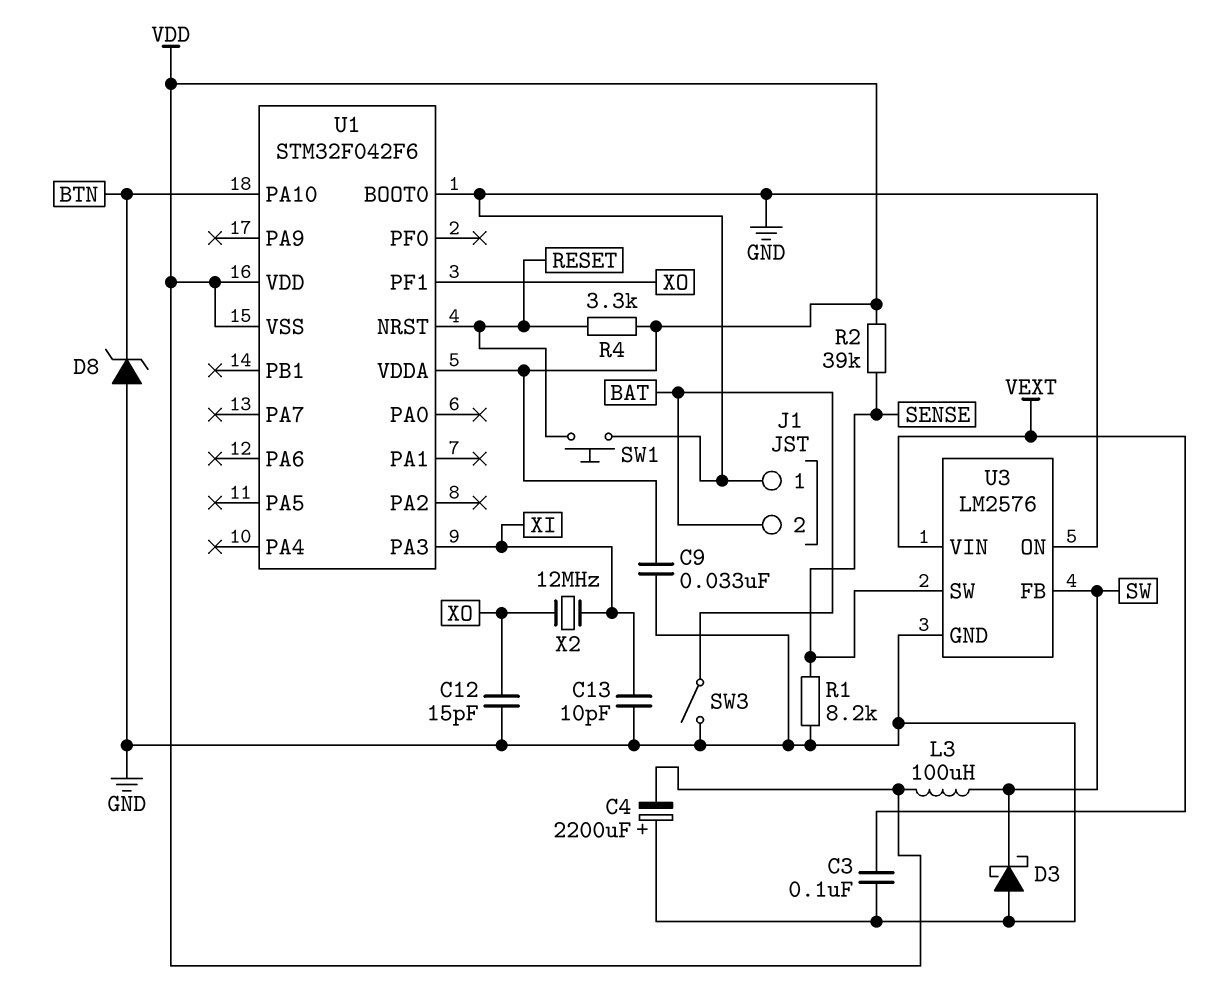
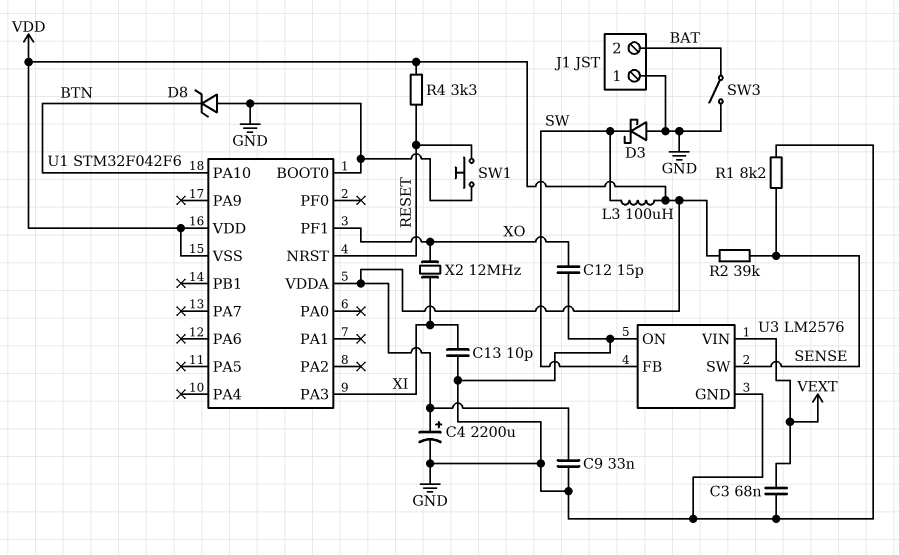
C3: 100nF (GND, VEXT) -> 68nF (GND, VEXT)
C4: 2200uF (plus GND, minus VDD) -> 2200uF (plus VDD, minus GND)

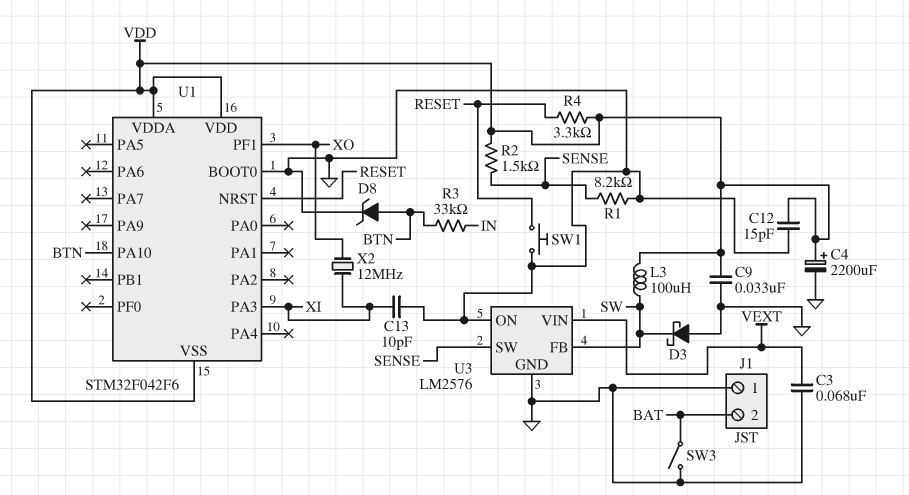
C12: 15pF (GND, XO) -> 15pF (GND, VDD)
D8: zener (A GND, K BTN) -> zener (A BTN, K GND)
R2: 39k (SENSE, VDD) -> 1.5k (SENSE, VDD)
R3: none -> 33k (BTN, IN)

